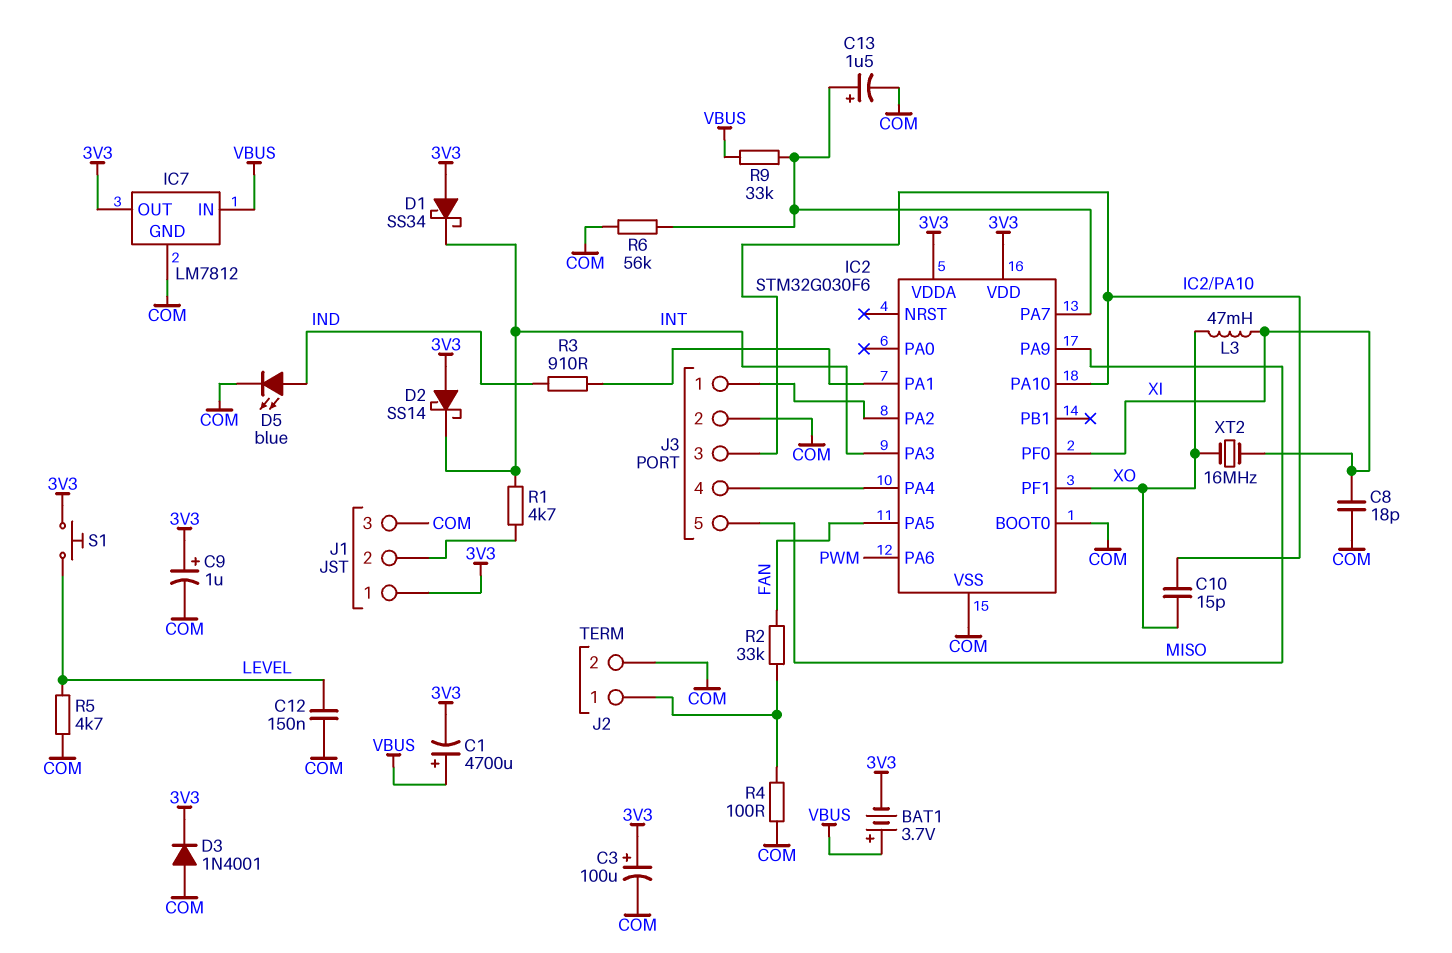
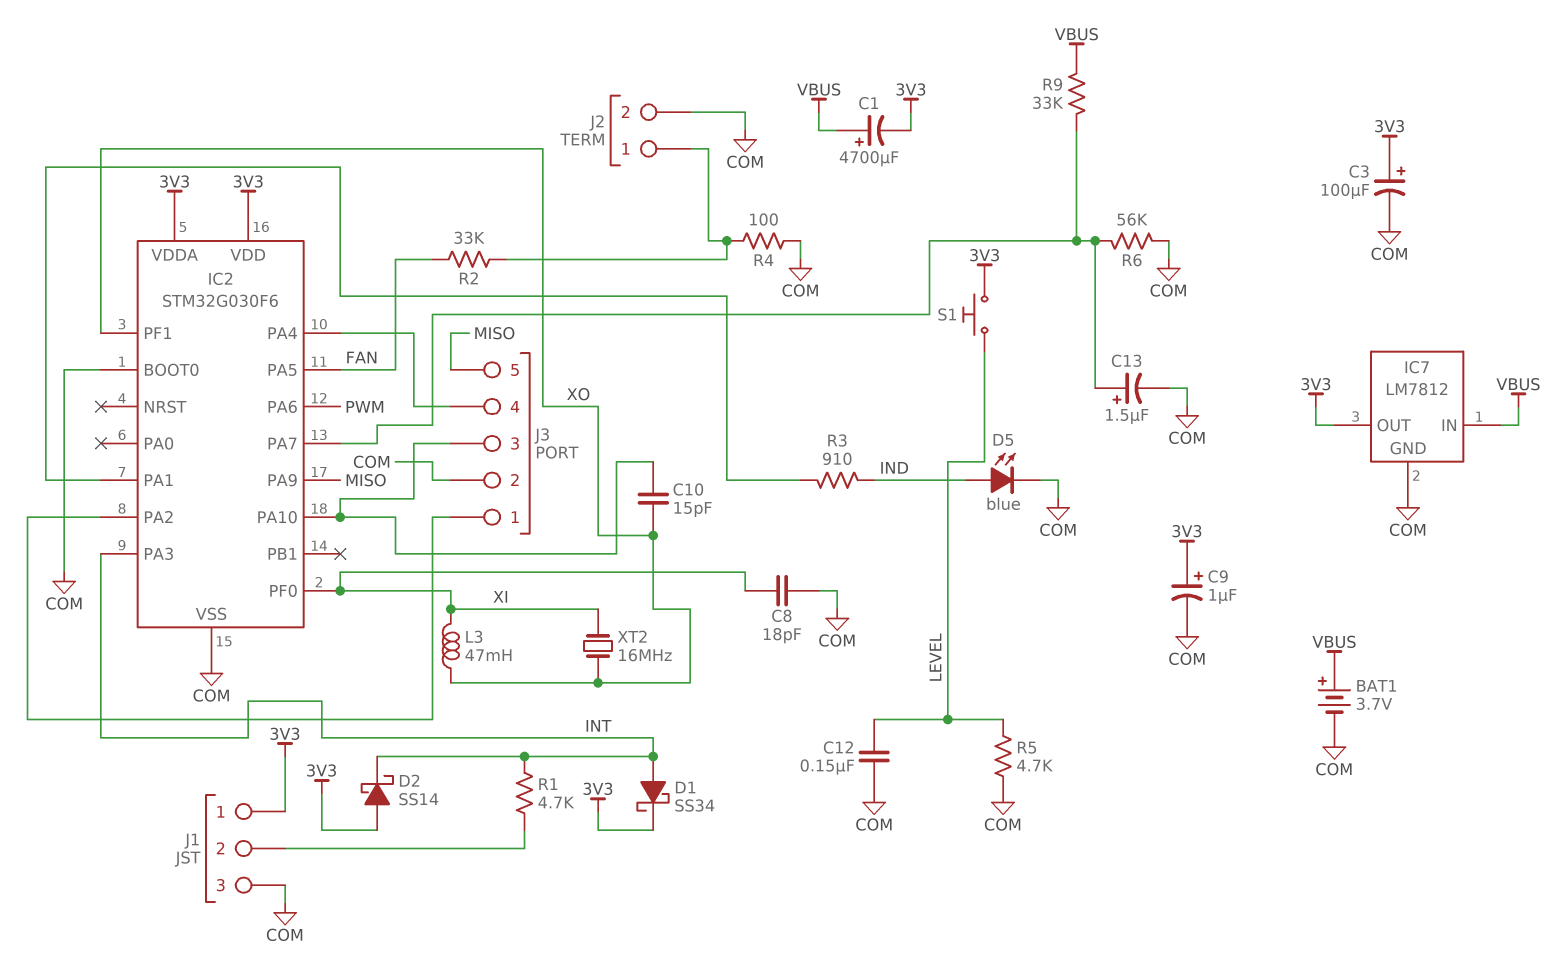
BAT1: 3.7V (plus VBUS, minus 3V3) -> 3.7V (plus VBUS, minus COM)
D1: schottky SS34 (A 3V3, K INT) -> schottky SS34 (A INT, K 3V3)
D3: diode 1N4001 (A COM, K 3V3) -> none

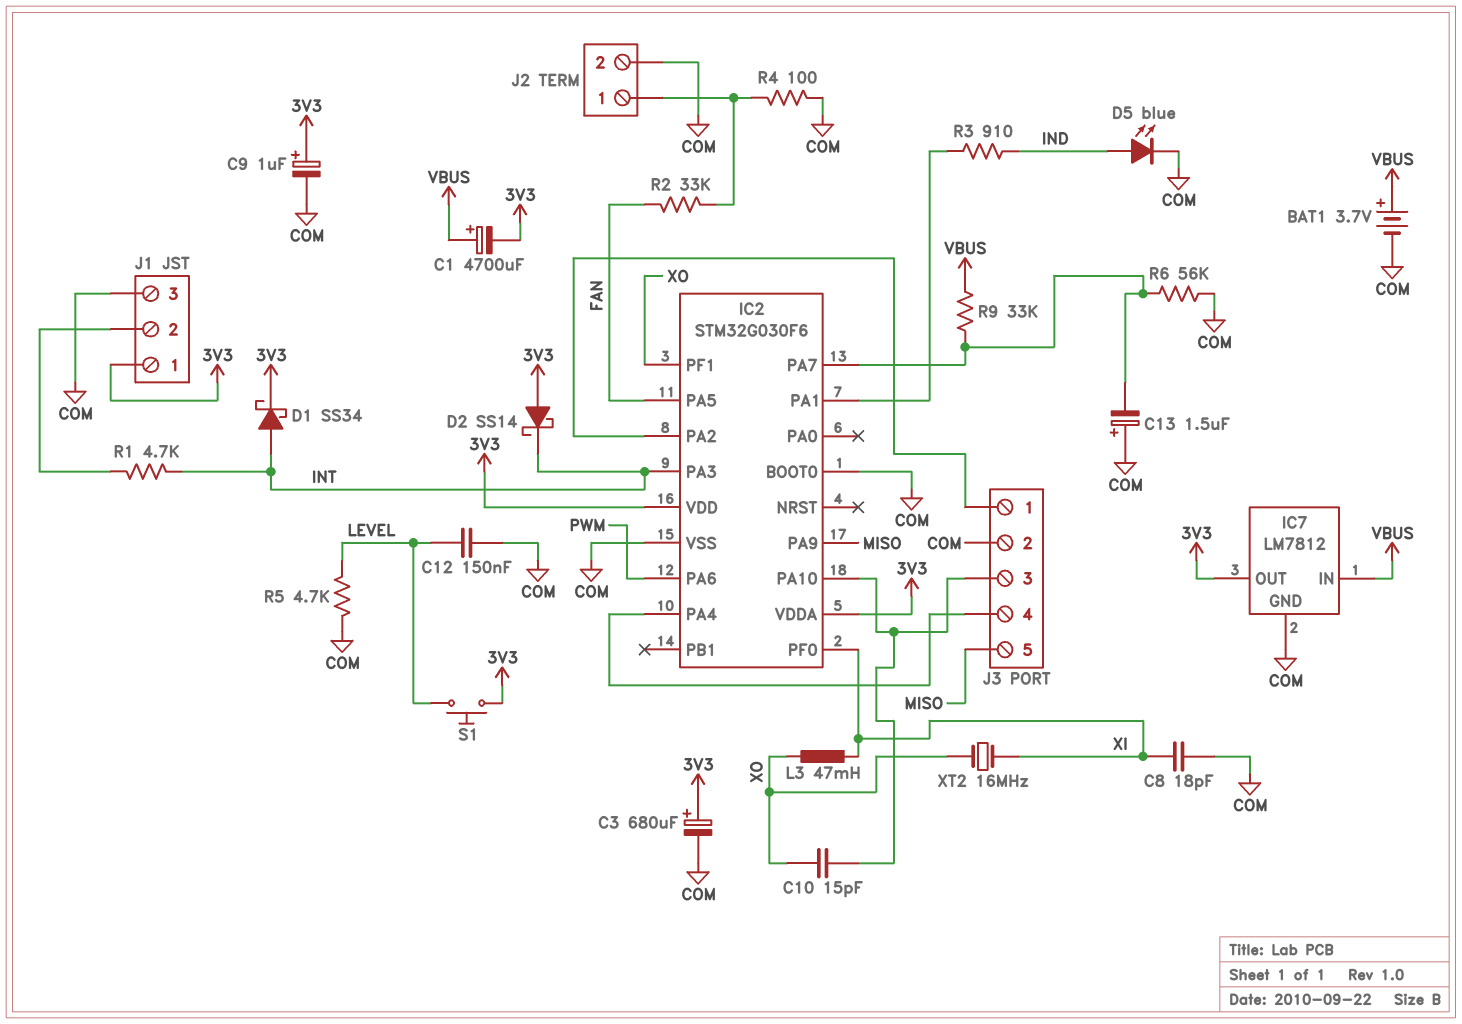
C3: 100uF (plus 3V3, minus COM) -> 680uF (plus 3V3, minus COM)
C13: 1.5uF (plus IC2/PA7, minus COM) -> 1.5uF (plus COM, minus IC2/PA7)

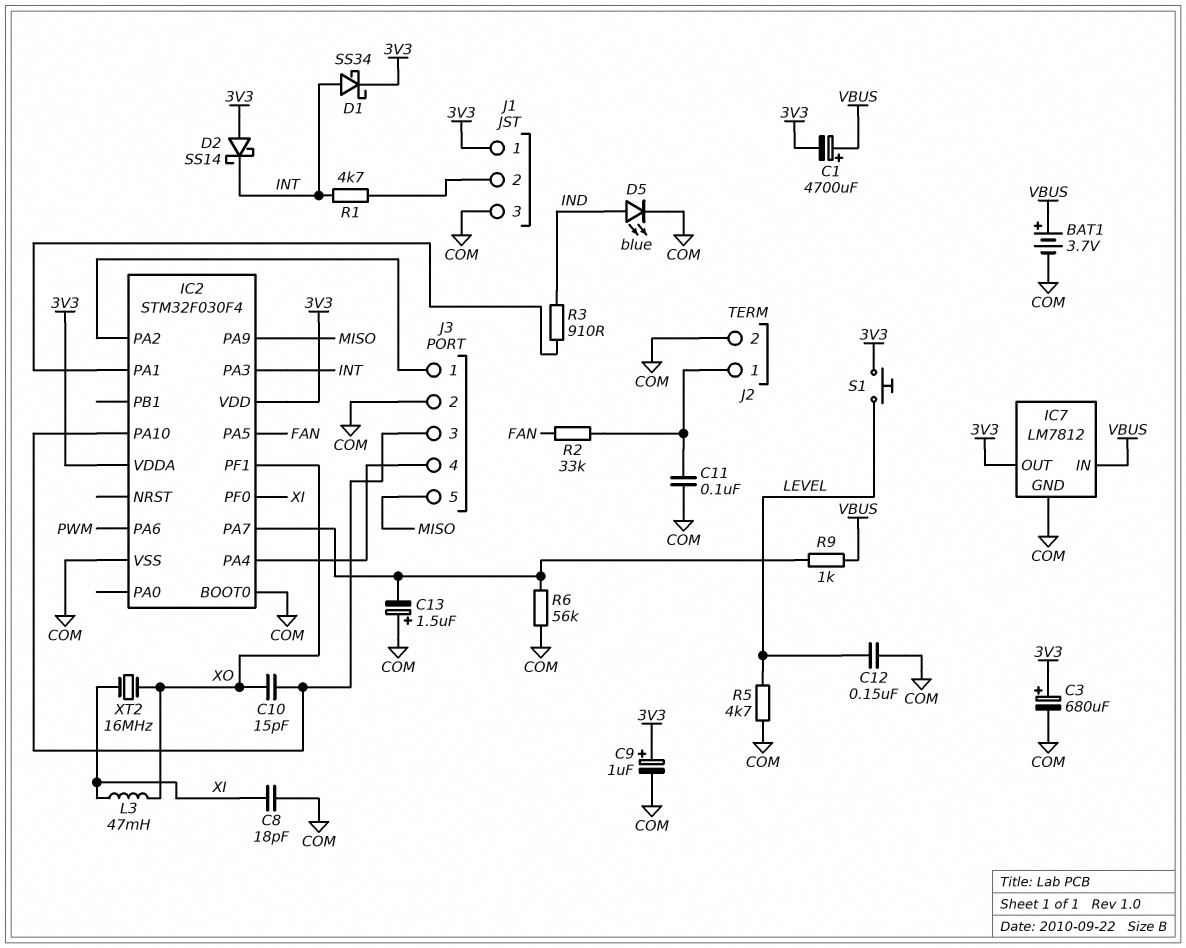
C11: none -> 100nF (COM, J2/1)
IC2: STM32G030F6 -> STM32F030F4
R4: 100 (COM, J2/1) -> none
R9: 33k (IC2/PA7, VBUS) -> 1k (IC2/PA7, VBUS)

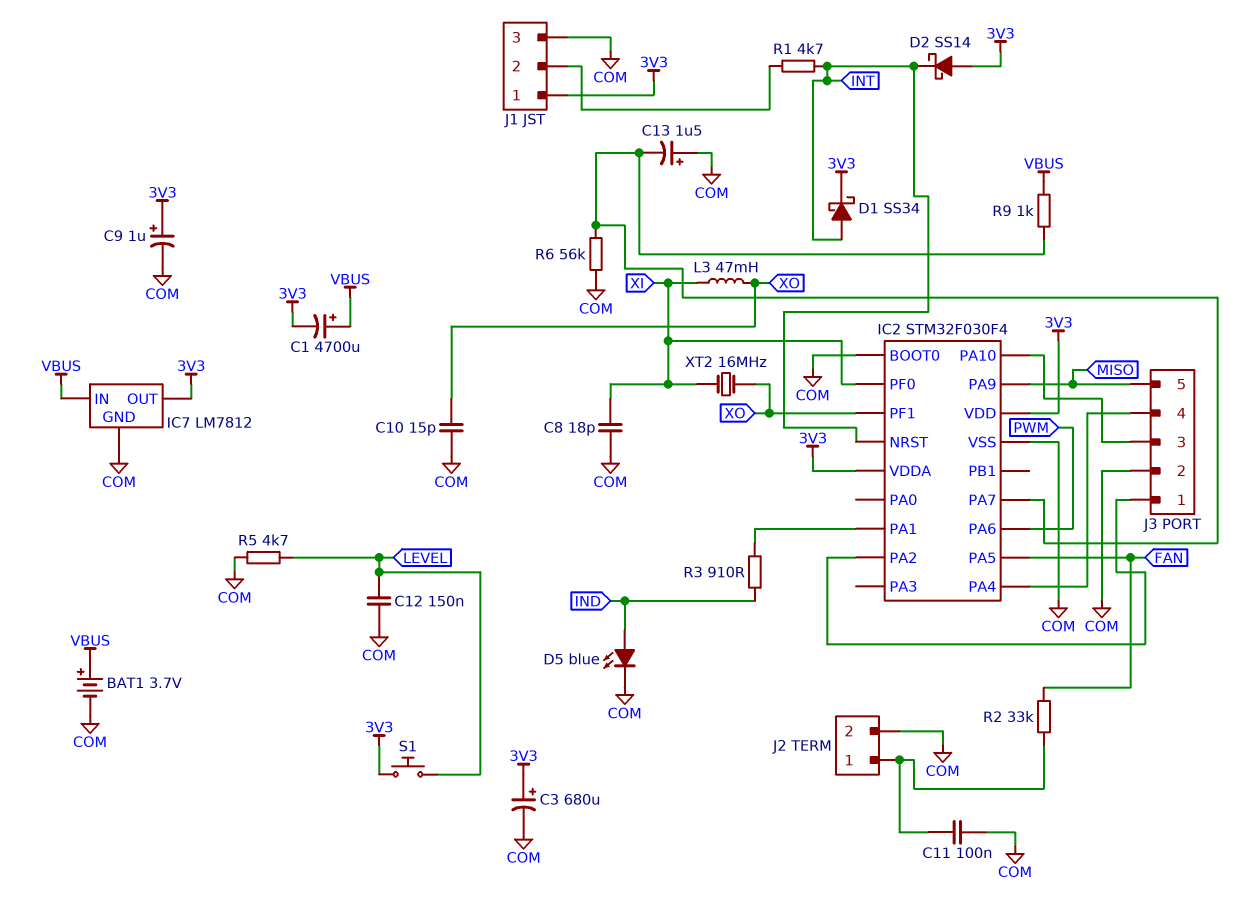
C10: 15pF (IC2/PA10, XO) -> 15pF (COM, XO)
IC2 pin NRST: none -> INT
IC2 pin PA3: INT -> none

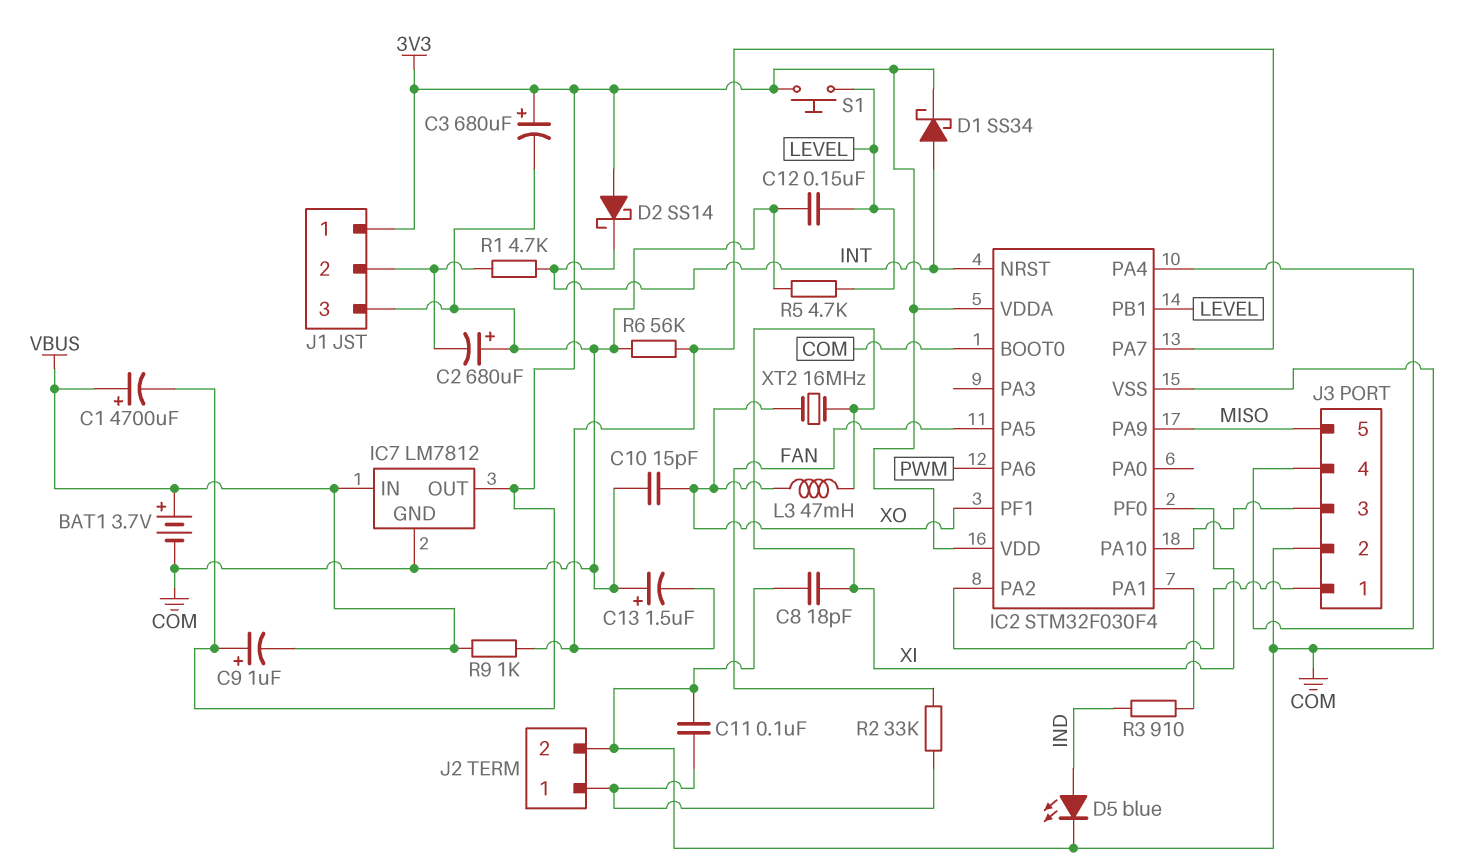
C2: none -> 680uF (plus COM, minus J1/2)
C9: 1uF (plus 3V3, minus COM) -> 1uF (plus 3V3, minus VBUS)
IC2 pin PB1: none -> LEVEL

